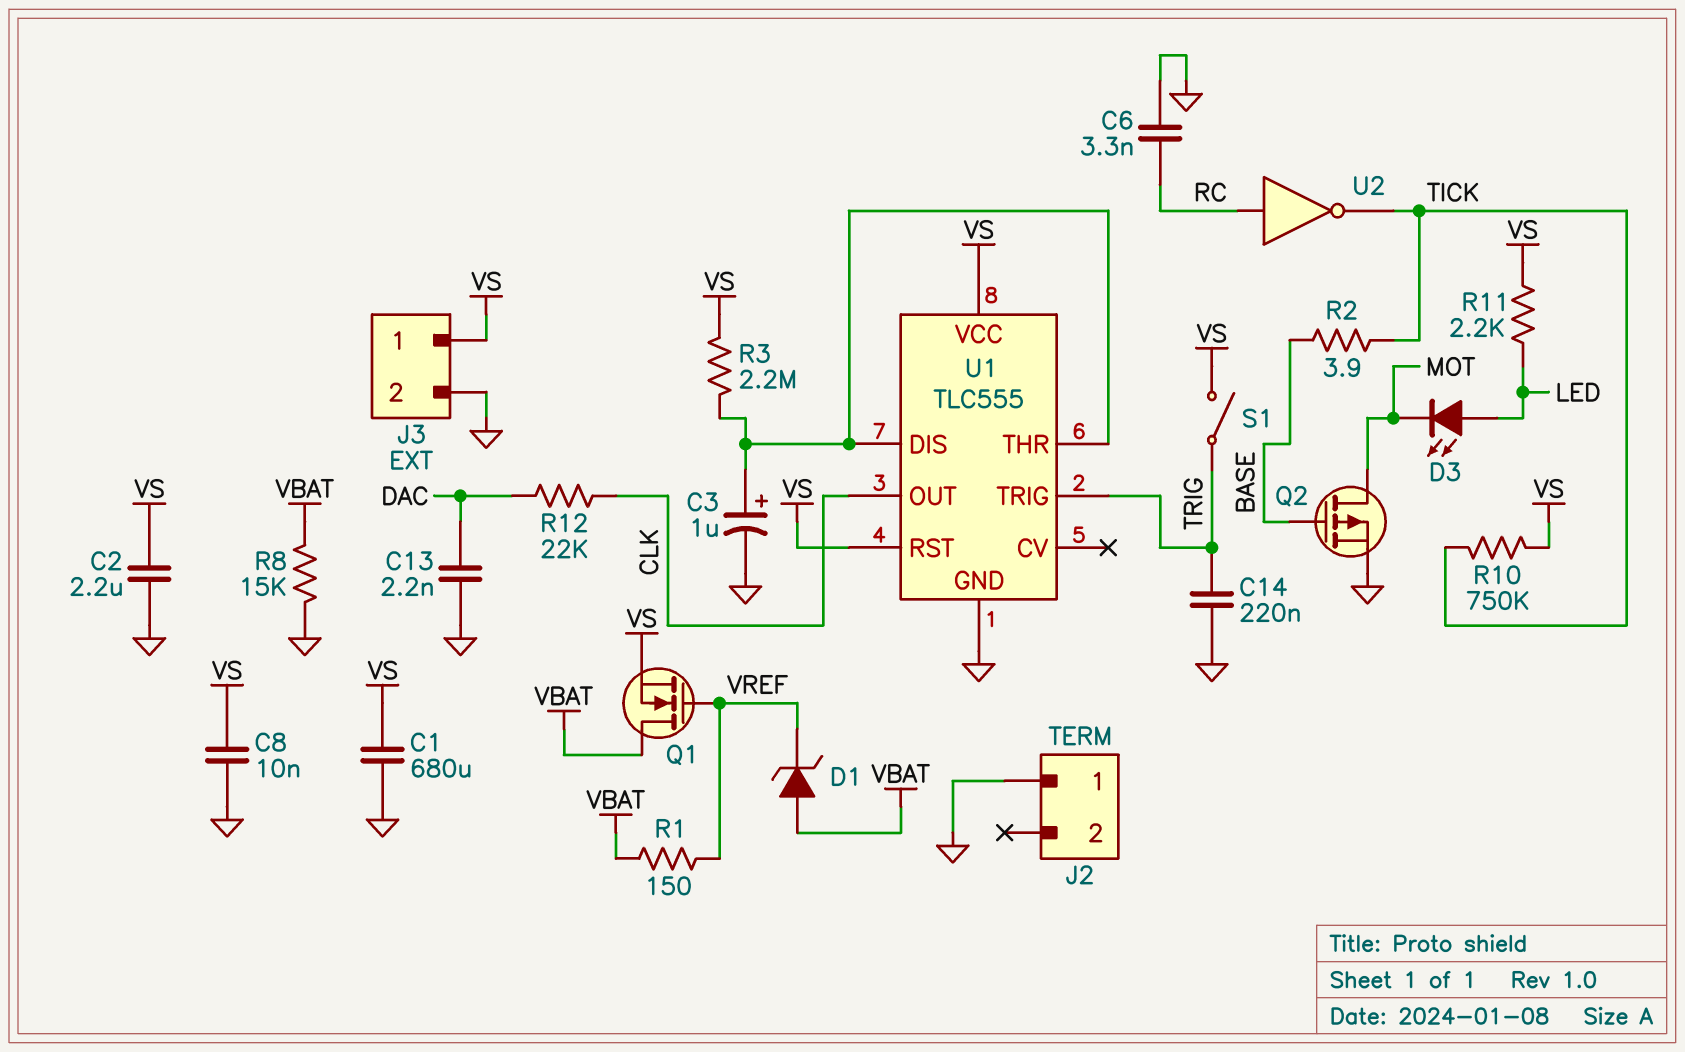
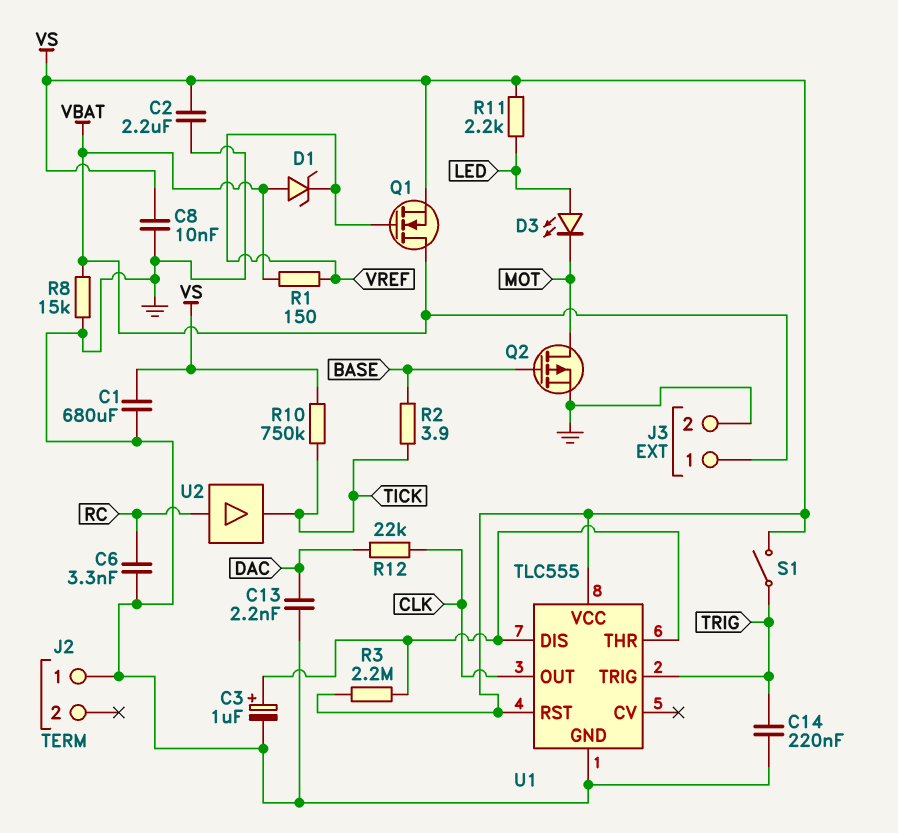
J3 pin 1: VS -> VBAT
U2: NOT (in RC, out TICK) -> buffer (in RC, out TICK)

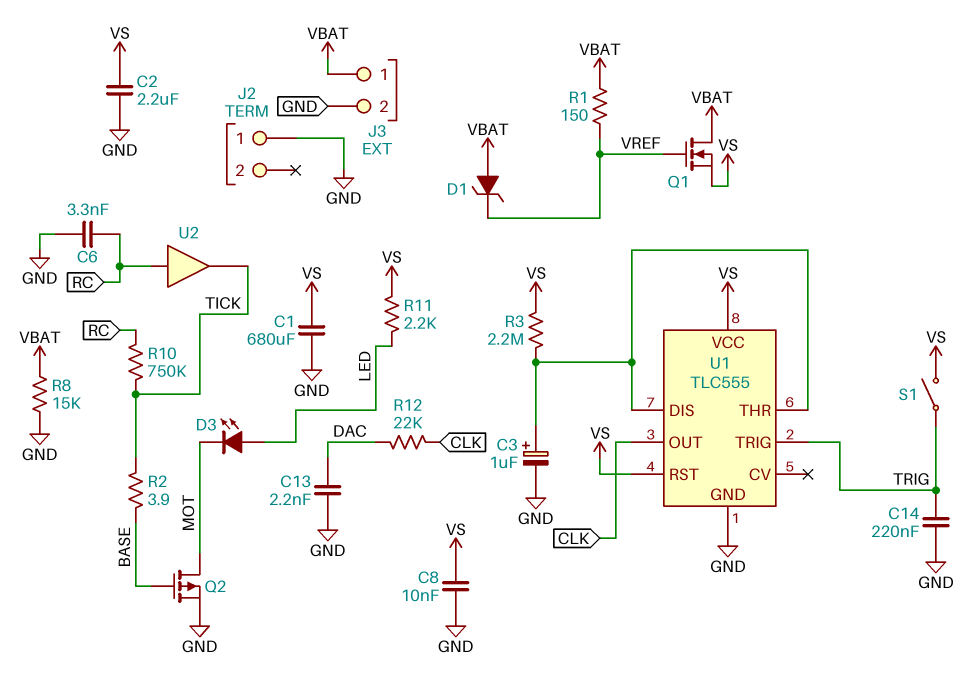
R10: 750k (TICK, VS) -> 750k (RC, TICK)

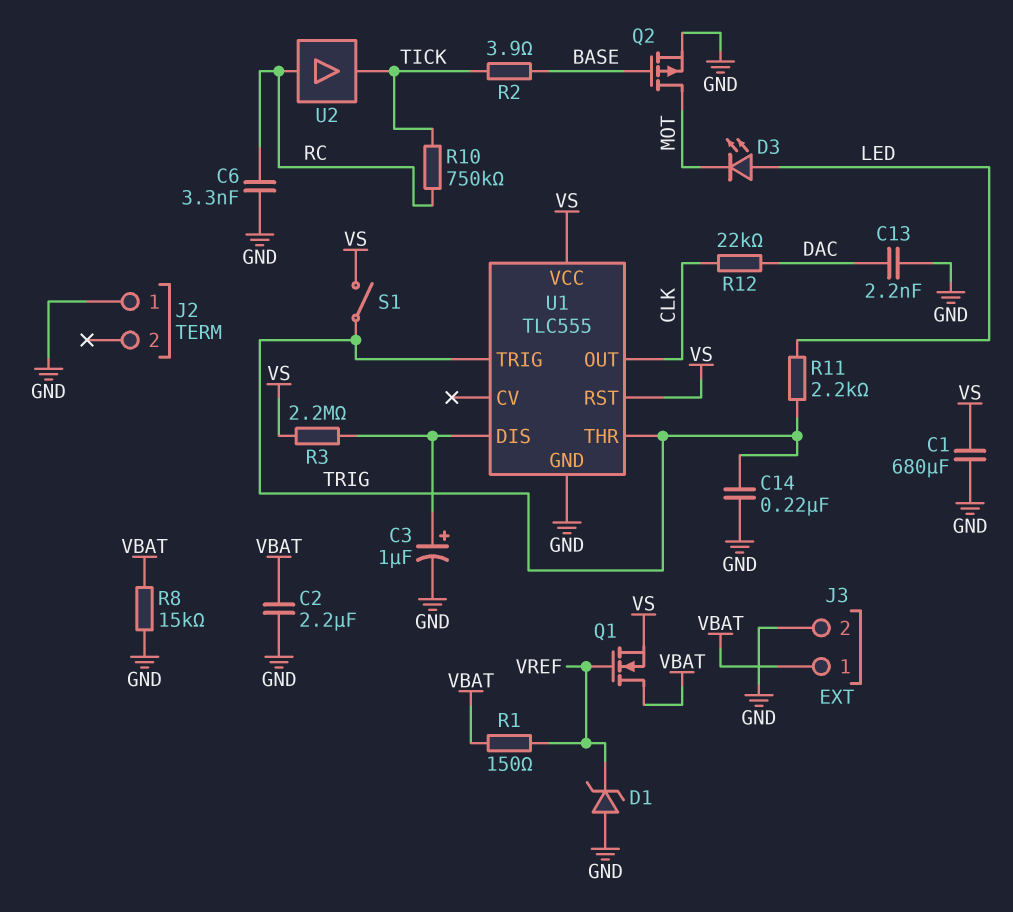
C2: 2.2uF (GND, VS) -> 2.2uF (GND, VBAT)
C8: 10nF (GND, VS) -> none
D1: zener (A VBAT, K VREF) -> zener (A GND, K VREF)
R11: 2.2k (LED, VS) -> 2.2k (LED, TRIG)
U1 pin THR: U1/DIS -> TRIG

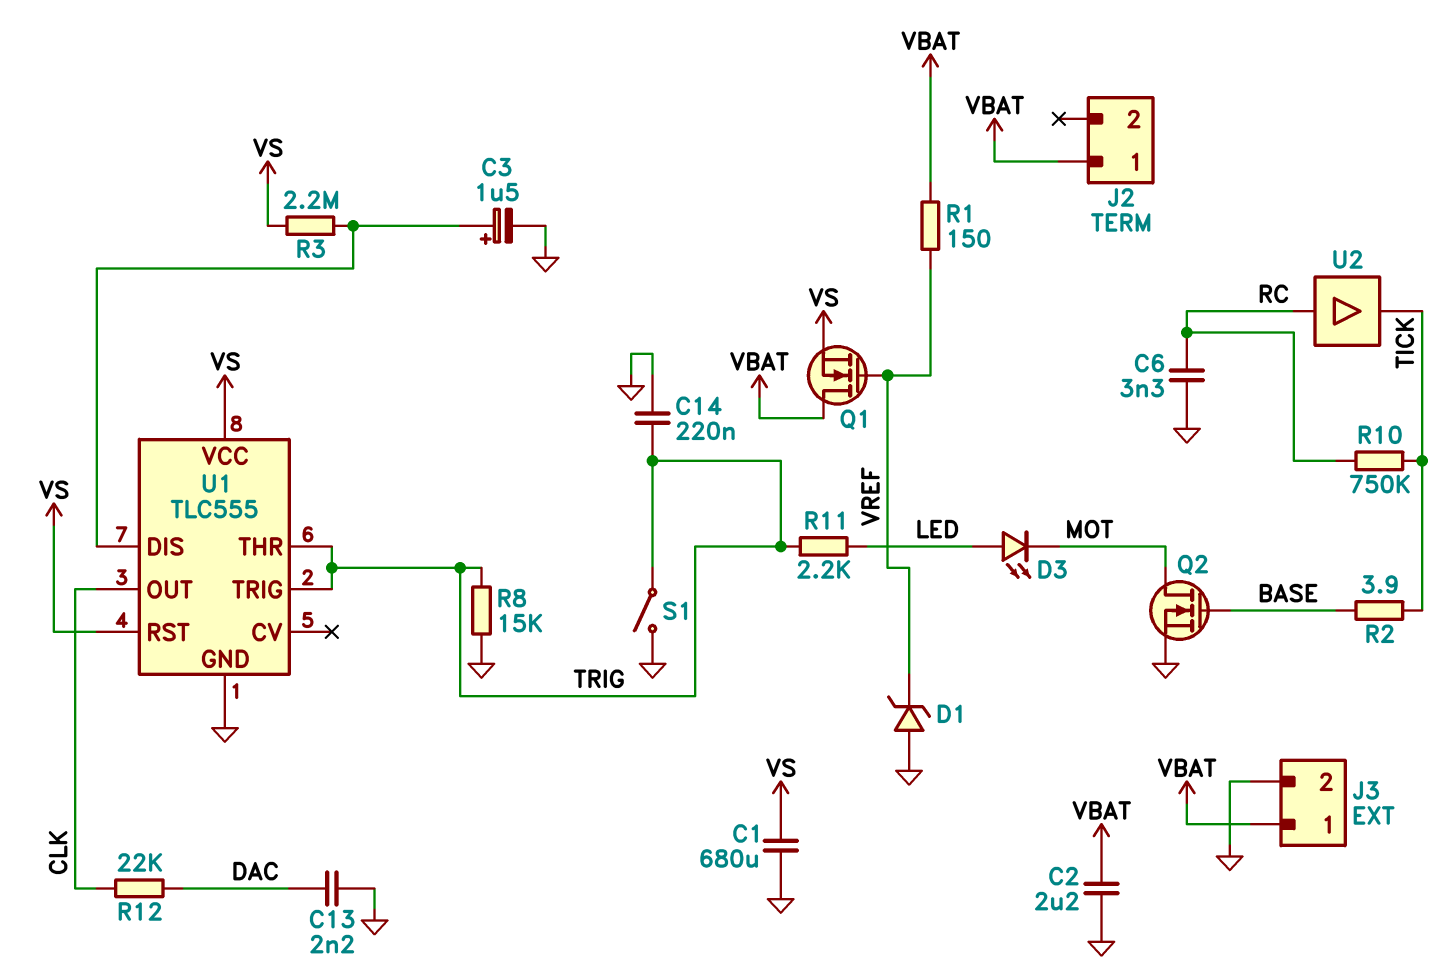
C3: 1uF (plus U1/DIS, minus GND) -> 1.5uF (plus U1/DIS, minus GND)
J2 pin 1: GND -> VBAT
Q2: PMOS (G BASE, D MOT, S GND) -> NMOS (G BASE, D MOT, S GND)
R8: 15k (GND, VBAT) -> 15k (GND, TRIG)
S1: switch (TRIG, VS) -> switch (GND, TRIG)

